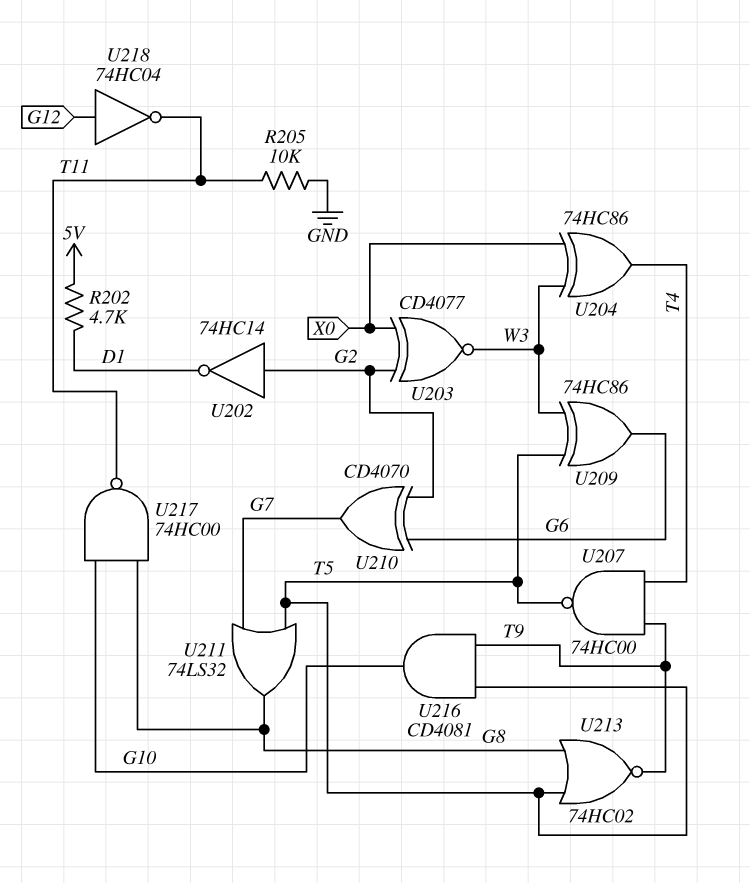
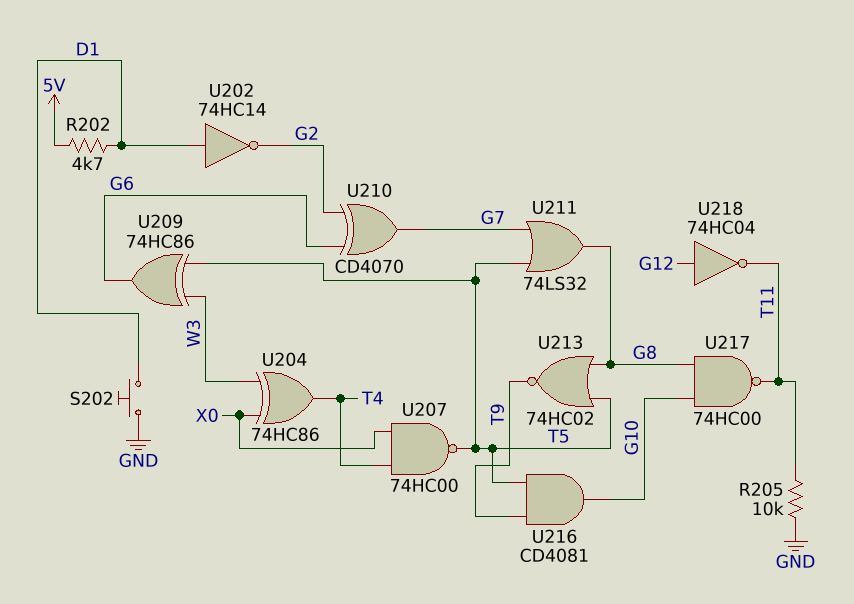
S202: none -> button (D1, GND)
U202: NOT 74HC14 (in G2, out D1) -> NOT 74HC14 (in D1, out G2)
U203: XNOR CD4077 (in G2, in X0, out W3) -> none
U207: NAND 74HC00 (in T4, in T9, out T5) -> NAND 74HC00 (in T4, in X0, out T5)

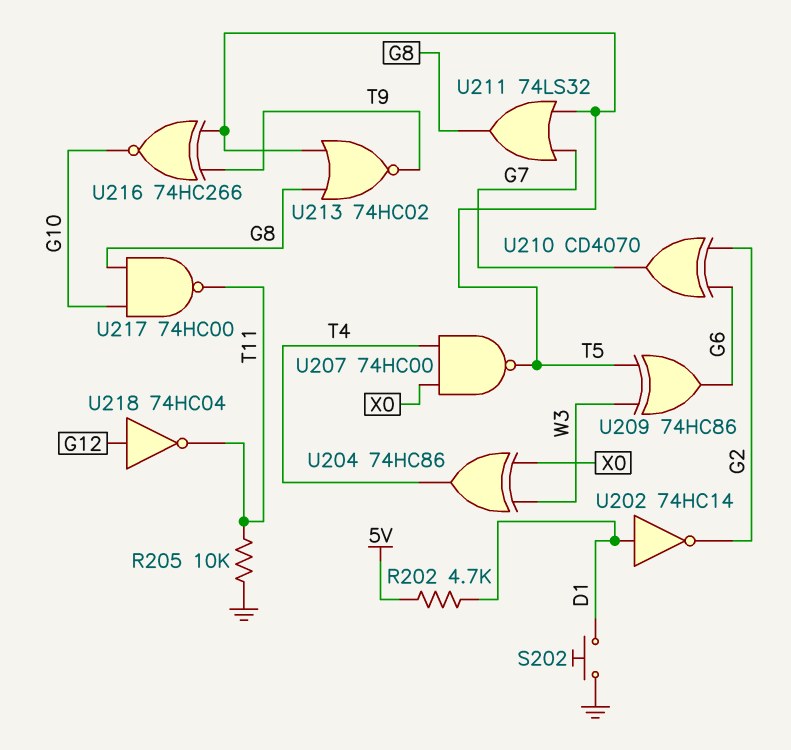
U216: AND CD4081 (in T5, in T9, out G10) -> XNOR 74HC266 (in T5, in T9, out G10)

